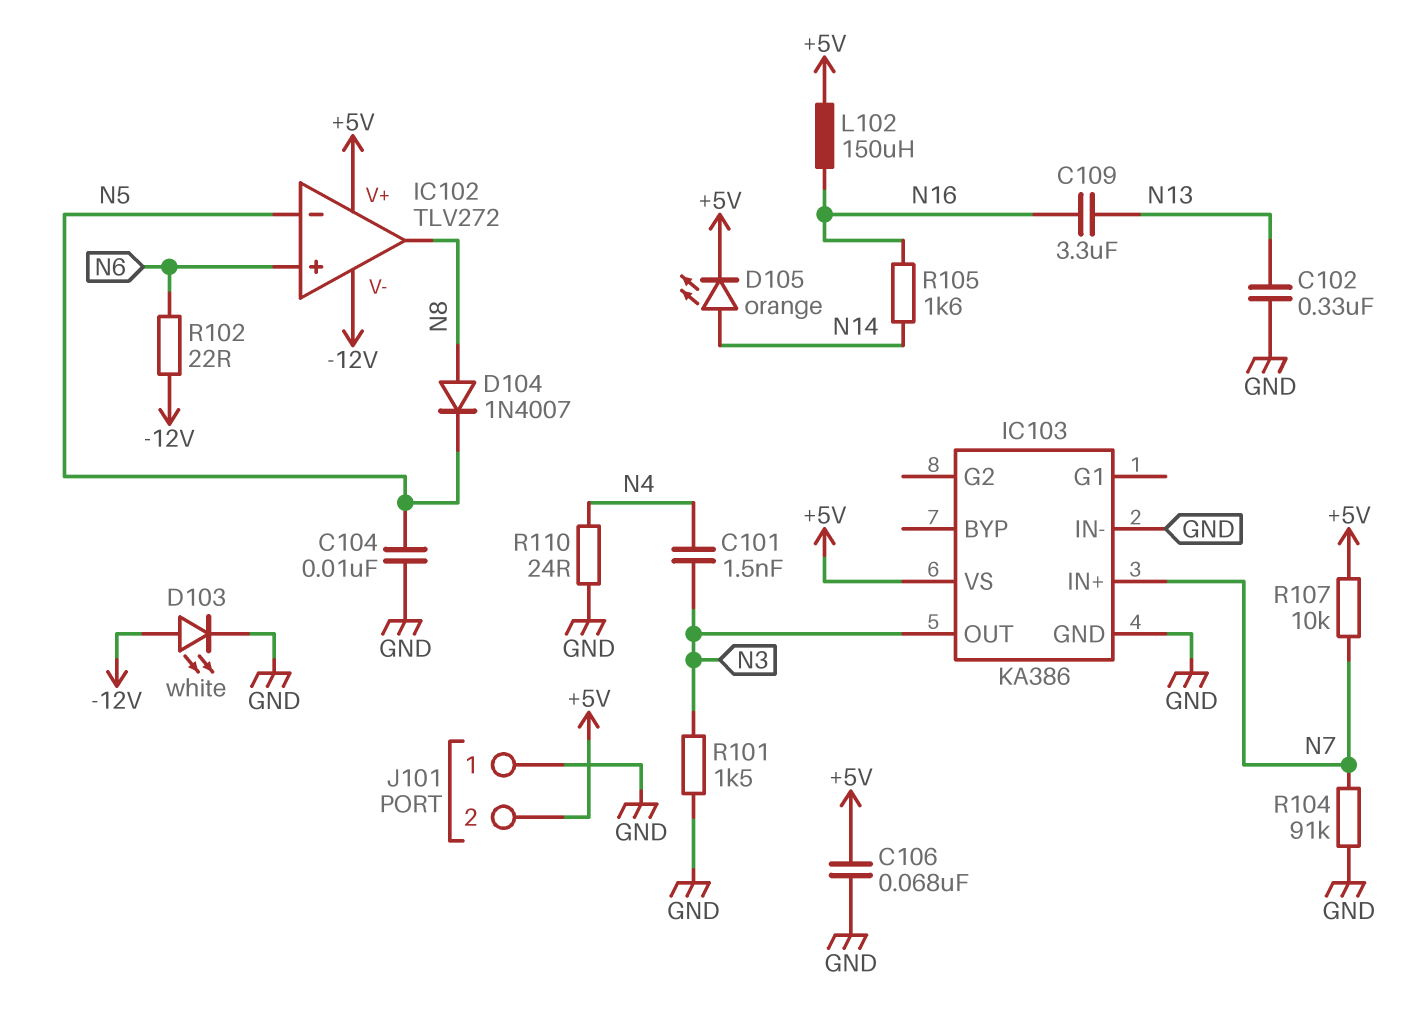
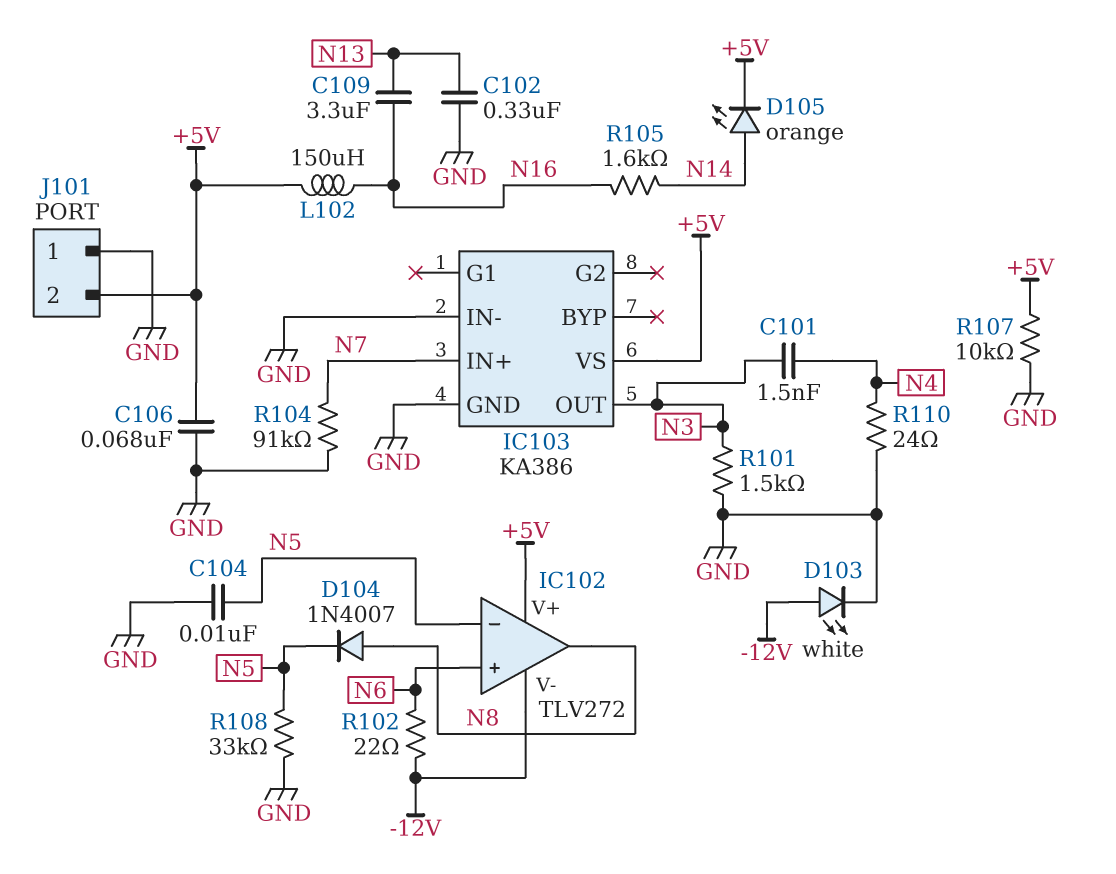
R107: 10k (+5V, N7) -> 10k (+5V, GND)
R108: none -> 33k (GND, N5)

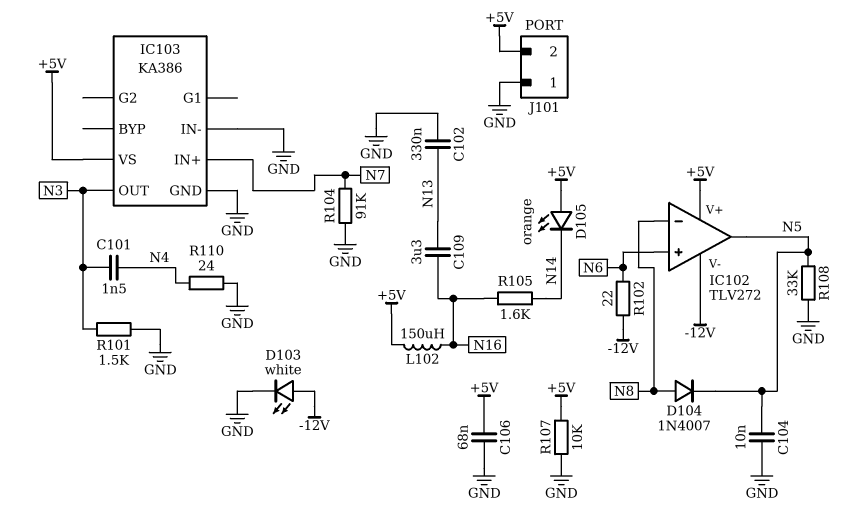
D105: LED orange (A N14, K +5V) -> LED orange (A +5V, K N14)
IC102 pin in-: N5 -> N8
IC102 pin out: N8 -> N5

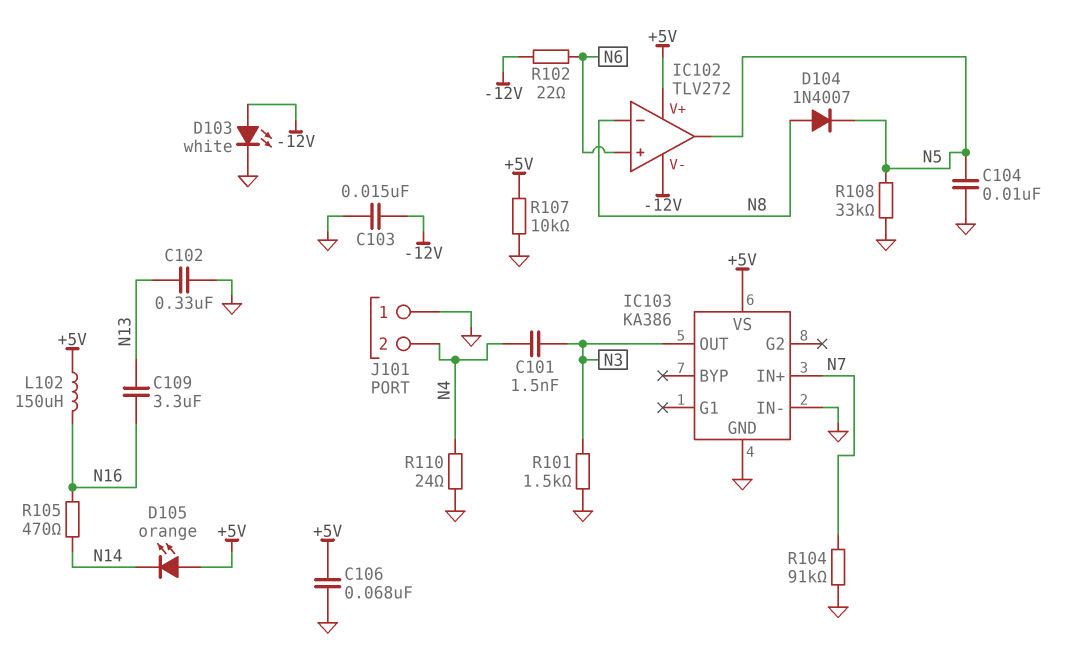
C103: none -> 15nF (-12V, GND)
J101 pin 2: +5V -> N4
R105: 1.6k (N14, N16) -> 470 (N14, N16)

